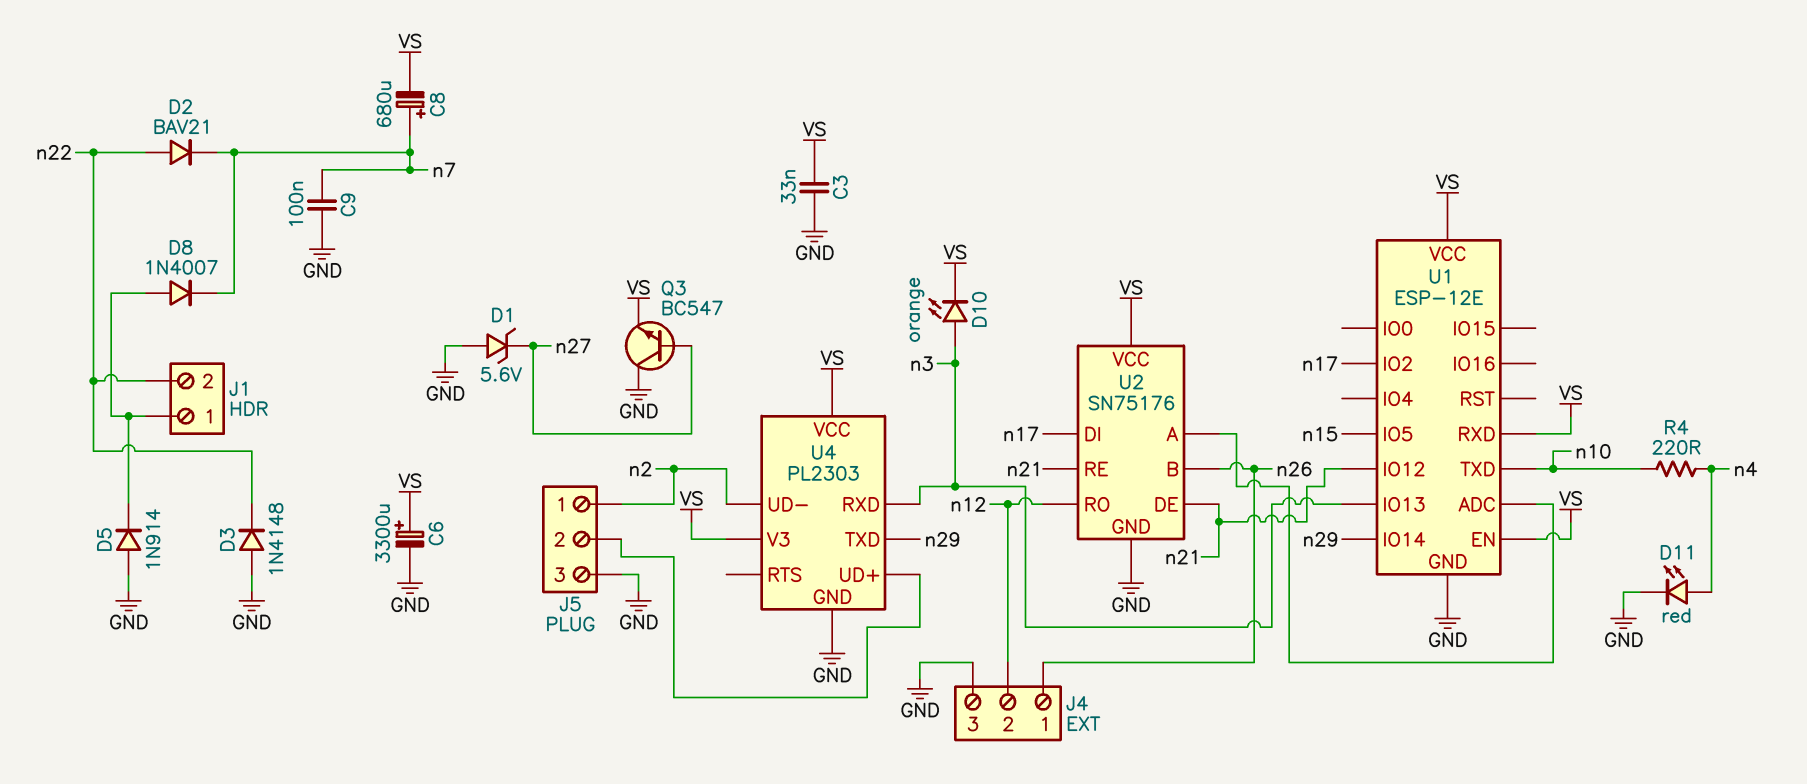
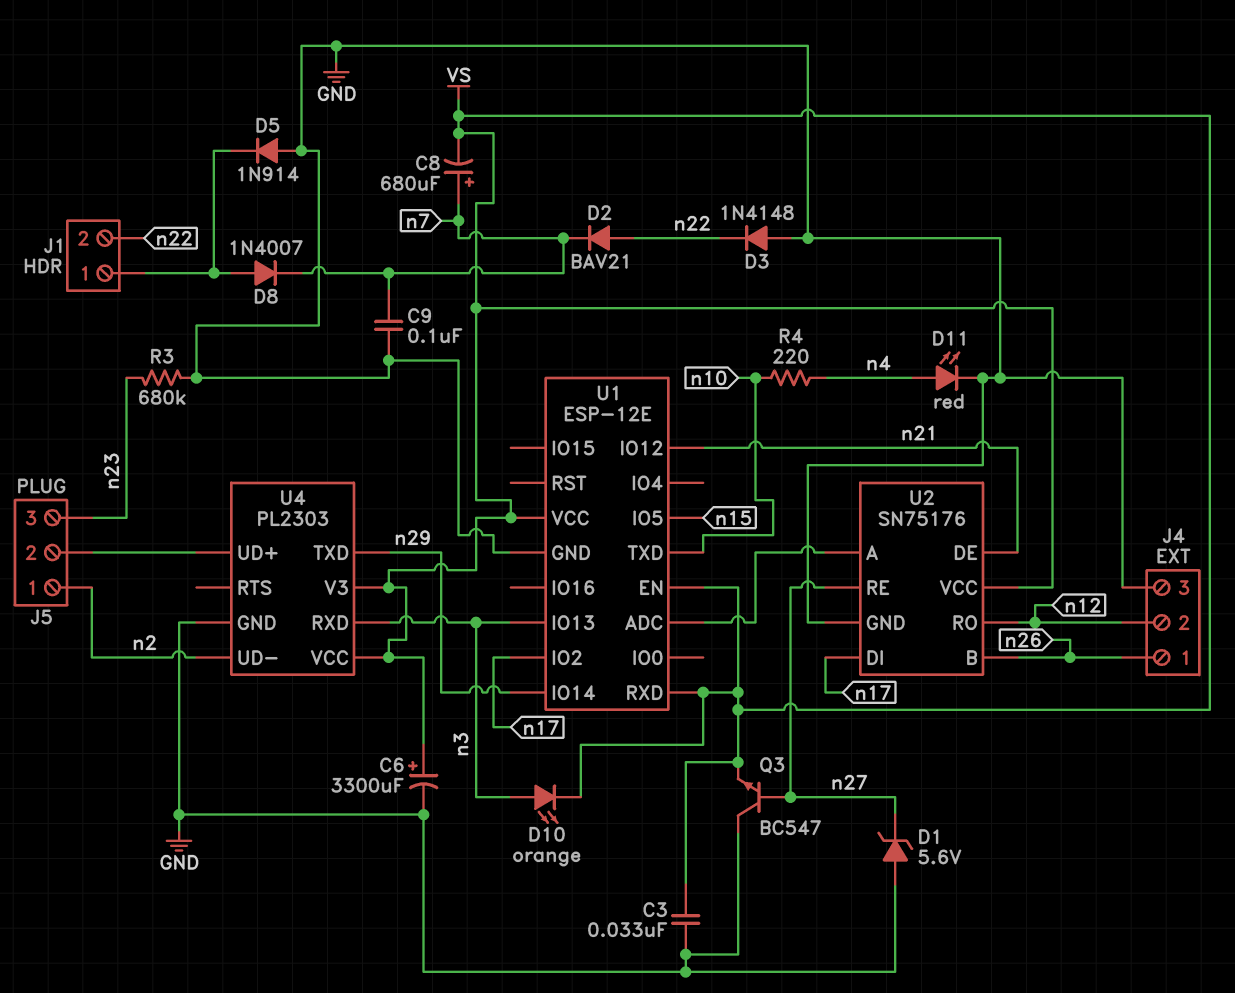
J5 pin 3: GND -> n23
R3: none -> 680k (GND, n23)
U2 pin RE: n21 -> n27

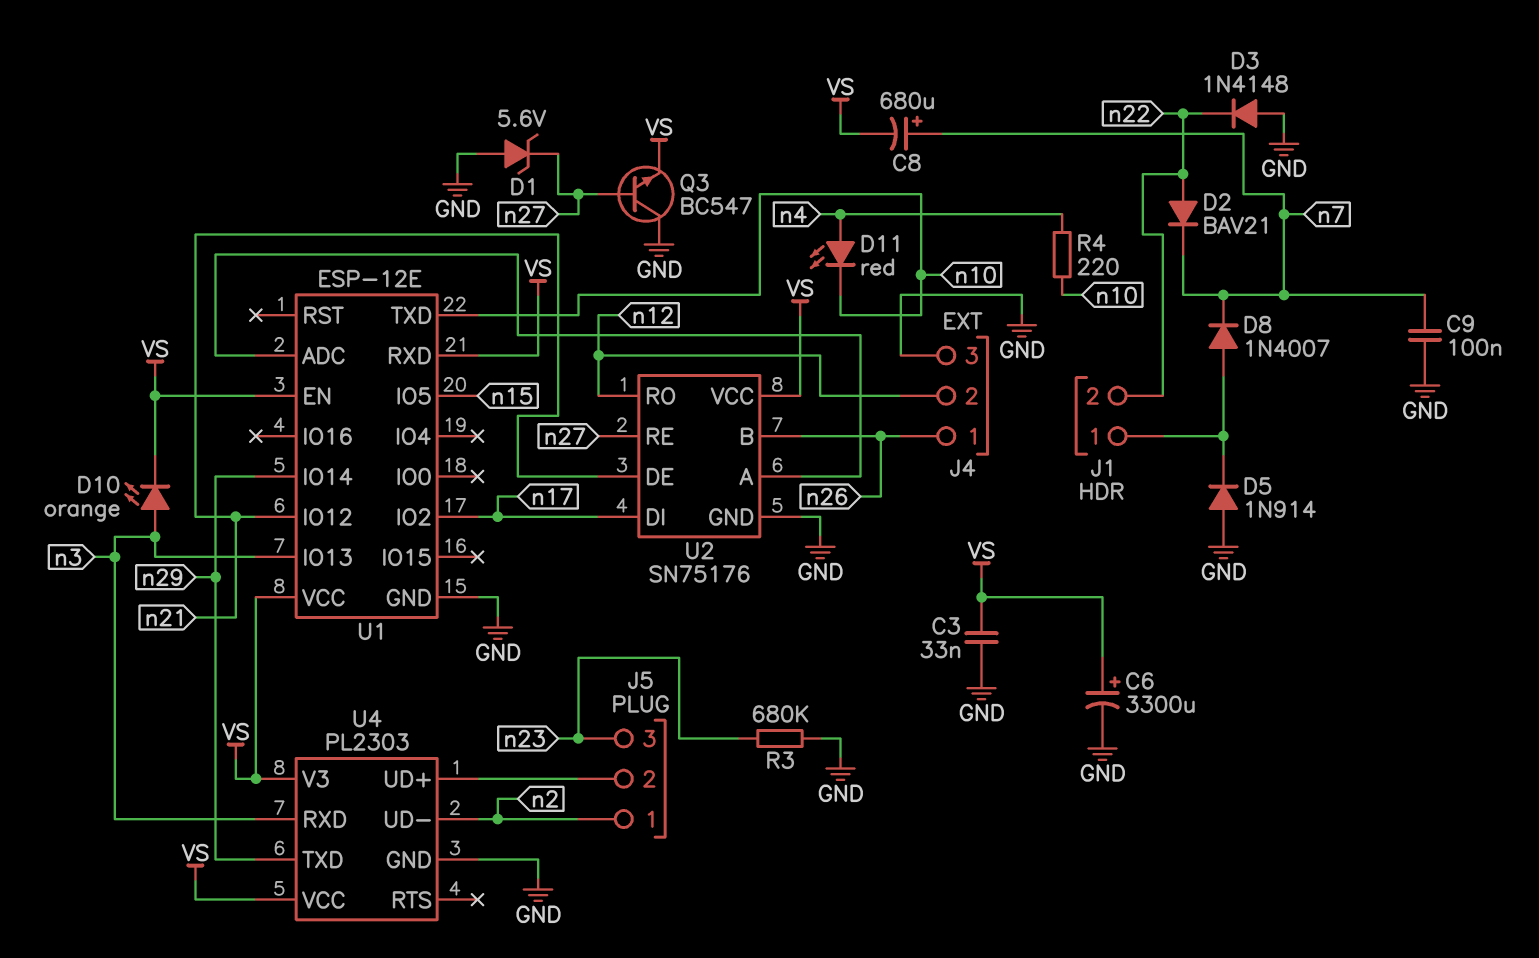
D11: LED red (A n4, K GND) -> LED red (A n4, K n10)

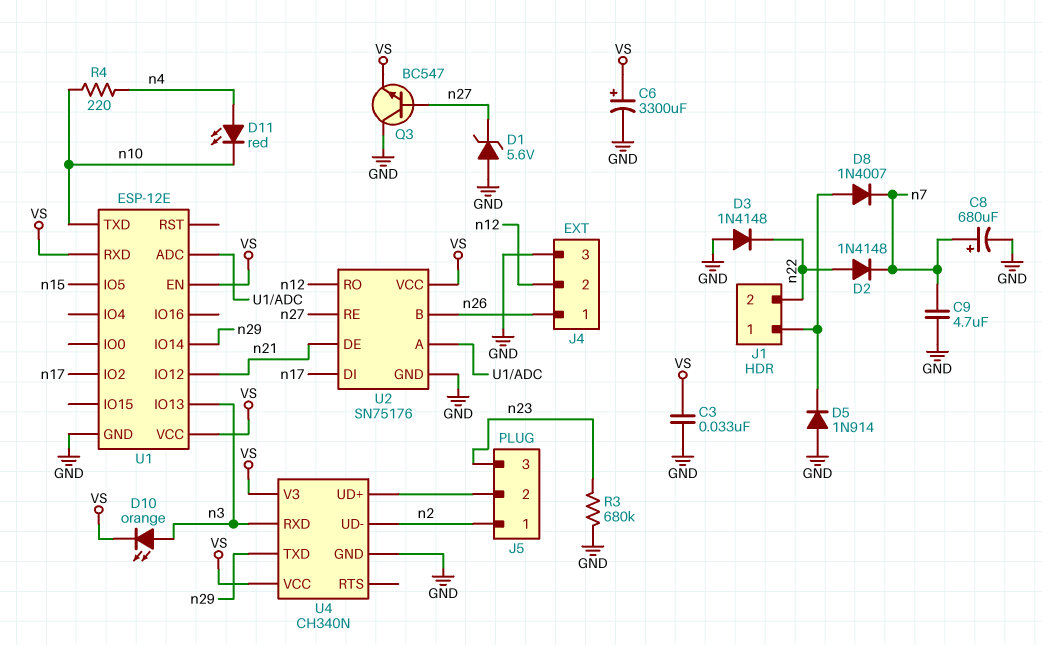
C8: 680uF (plus n7, minus VS) -> 680uF (plus n7, minus GND)
C9: 100nF (GND, n7) -> 4.7uF (GND, n7)
D2: diode BAV21 (A n22, K n7) -> diode 1N4148 (A n22, K n7)
U4: PL2303 -> CH340N

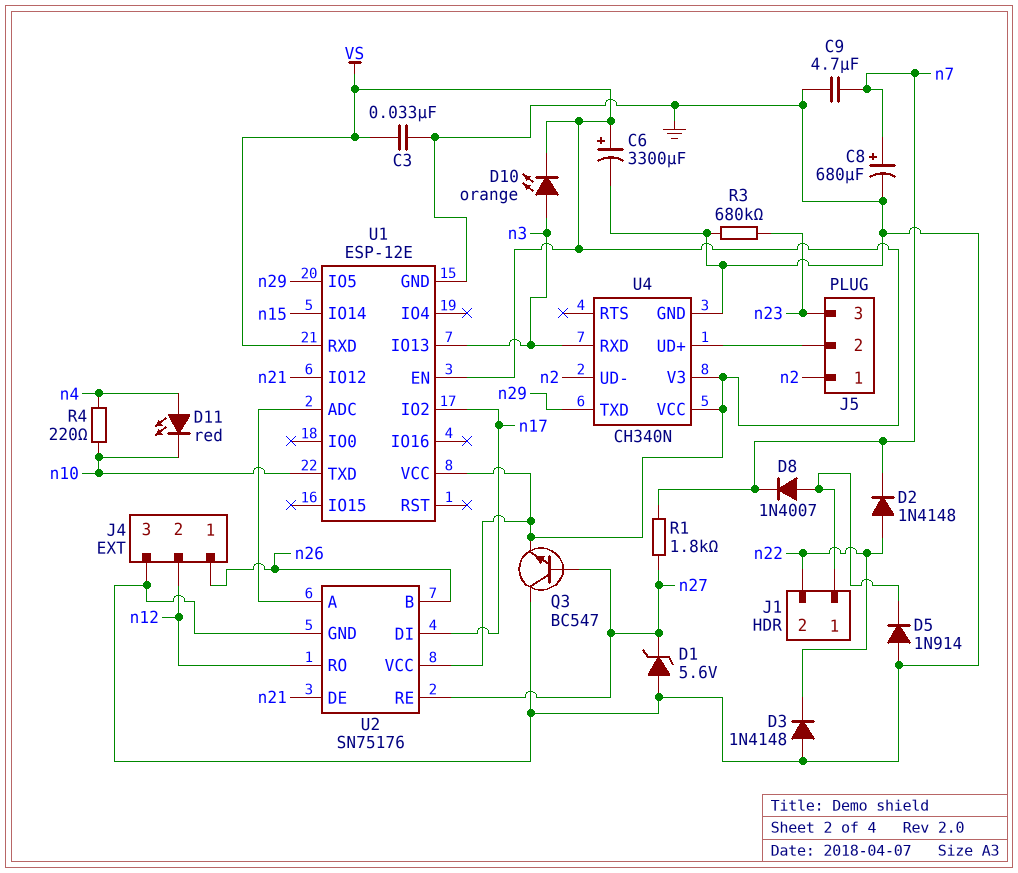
R1: none -> 1.8k (n7, n27)
U1 pin IO5: n15 -> n29
U1 pin IO14: n29 -> n15

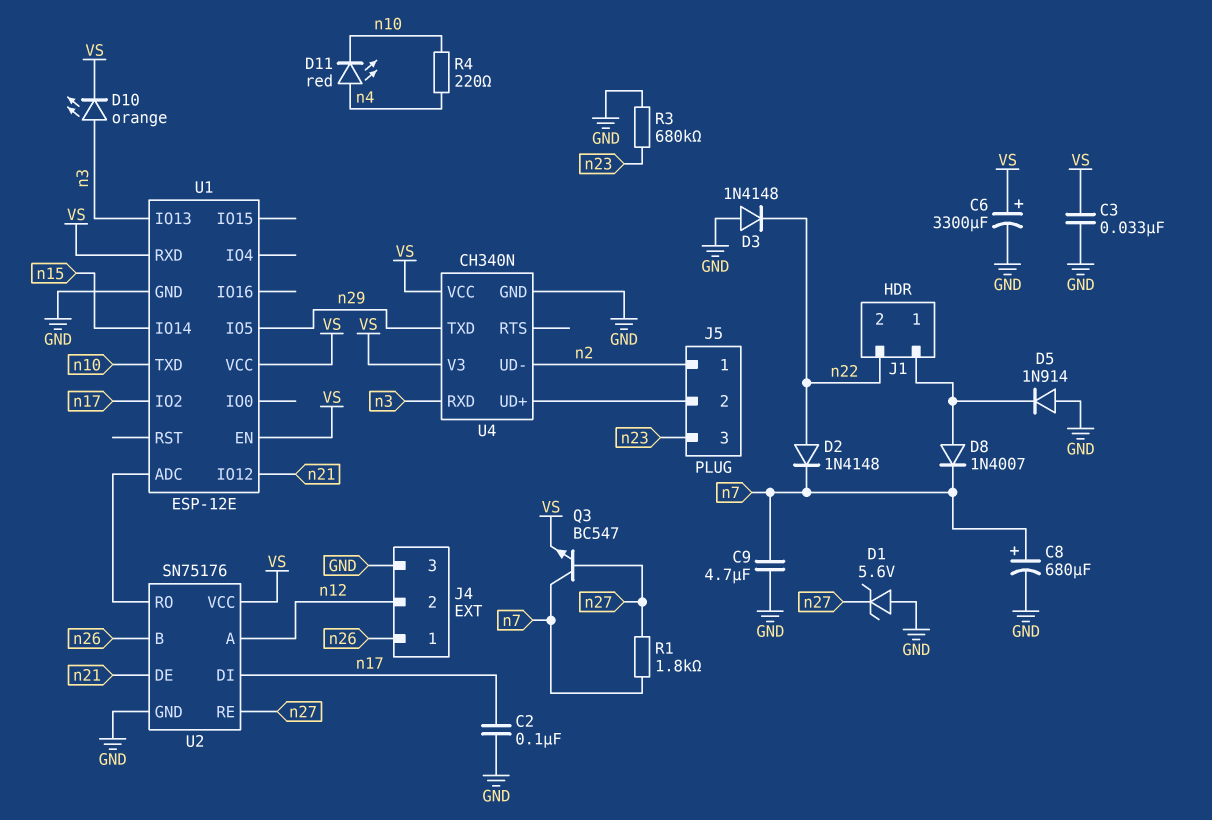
C2: none -> 100nF (GND, n17)
Q3: NPN BC547 (B n27, C GND, E VS) -> NPN BC547 (B n27, C n7, E VS)
U2 pin A: U1/ADC -> n12
U2 pin RO: n12 -> U1/ADC

